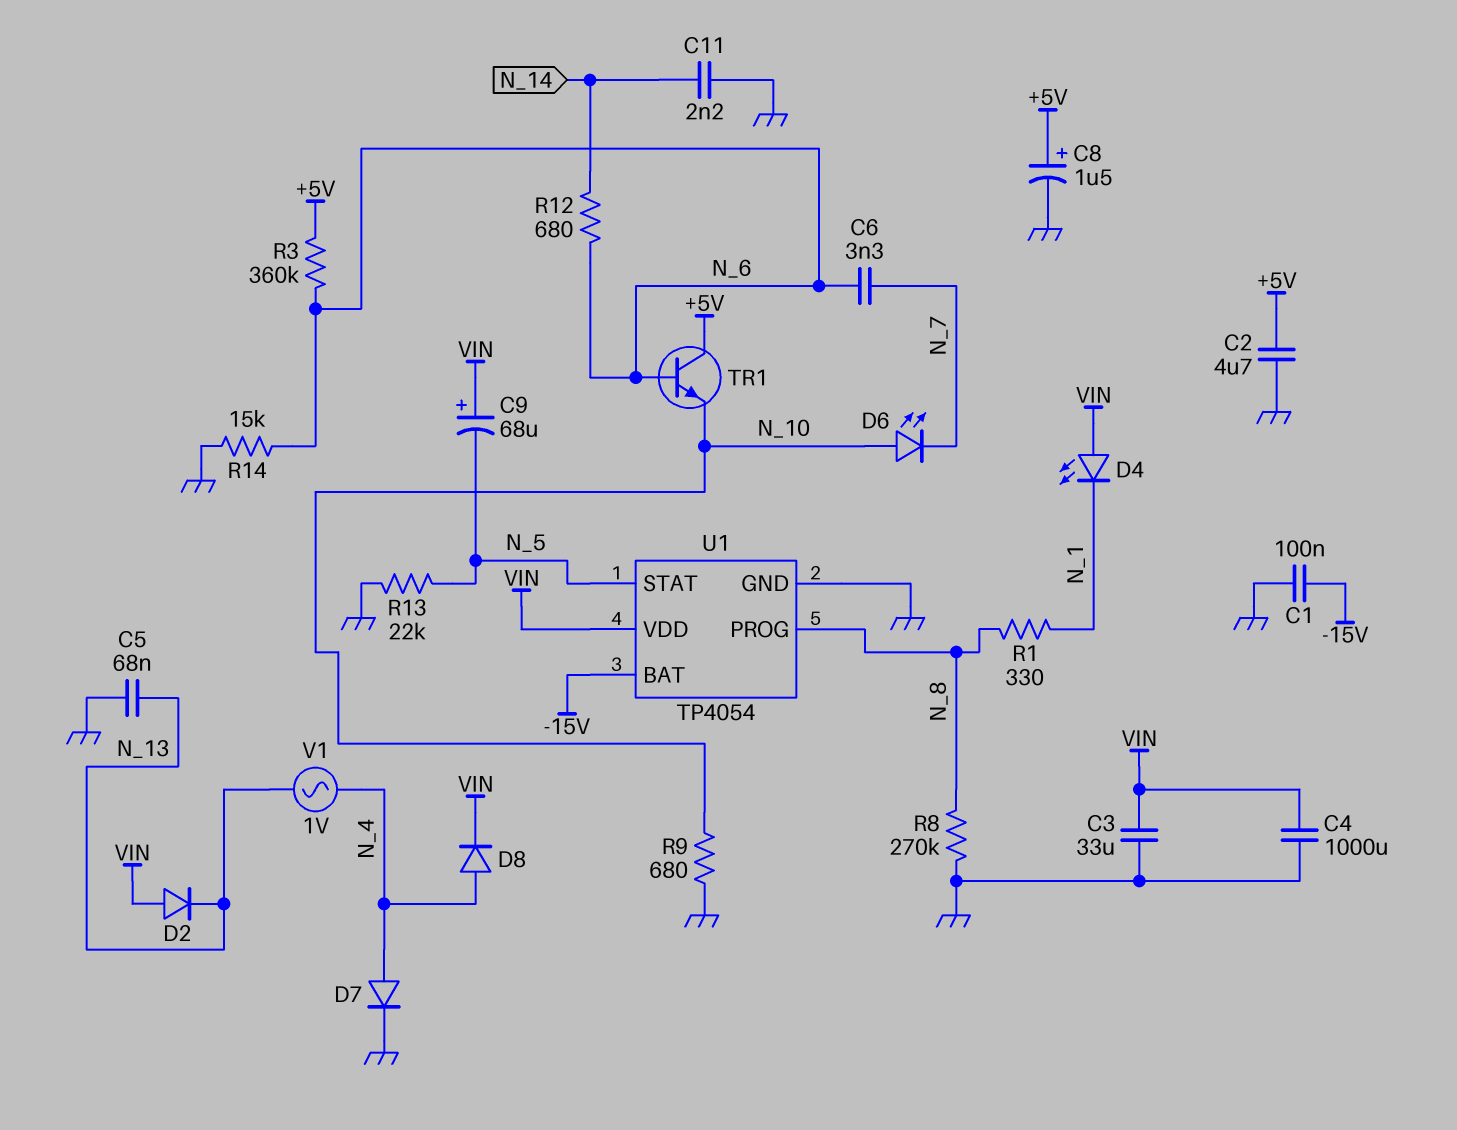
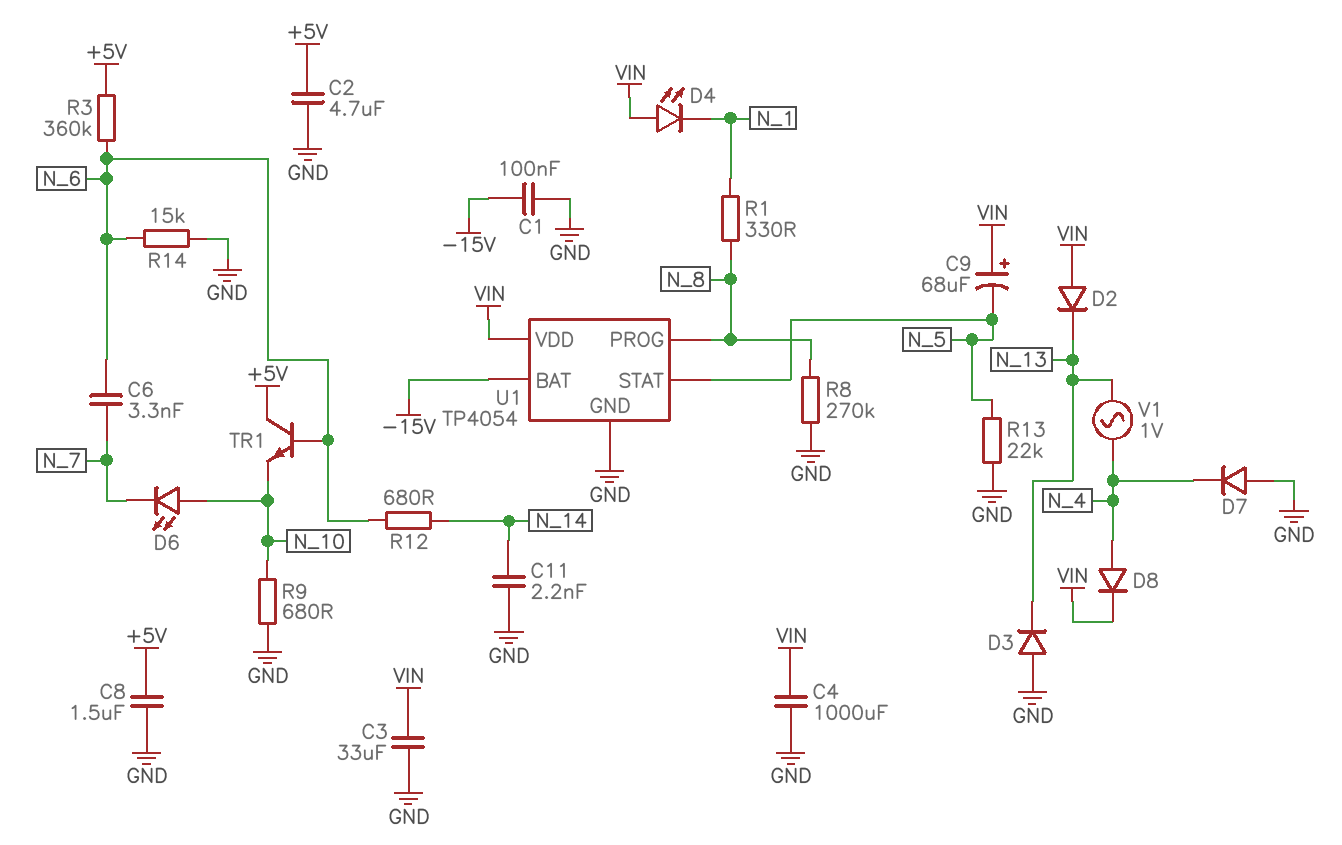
C5: 68nF (GND, N_13) -> none
C8: 1.5uF (plus +5V, minus GND) -> 1.5uF (+5V, GND)
D3: none -> diode (A GND, K N_13)
D7: diode (A N_4, K GND) -> diode (A GND, K N_4)

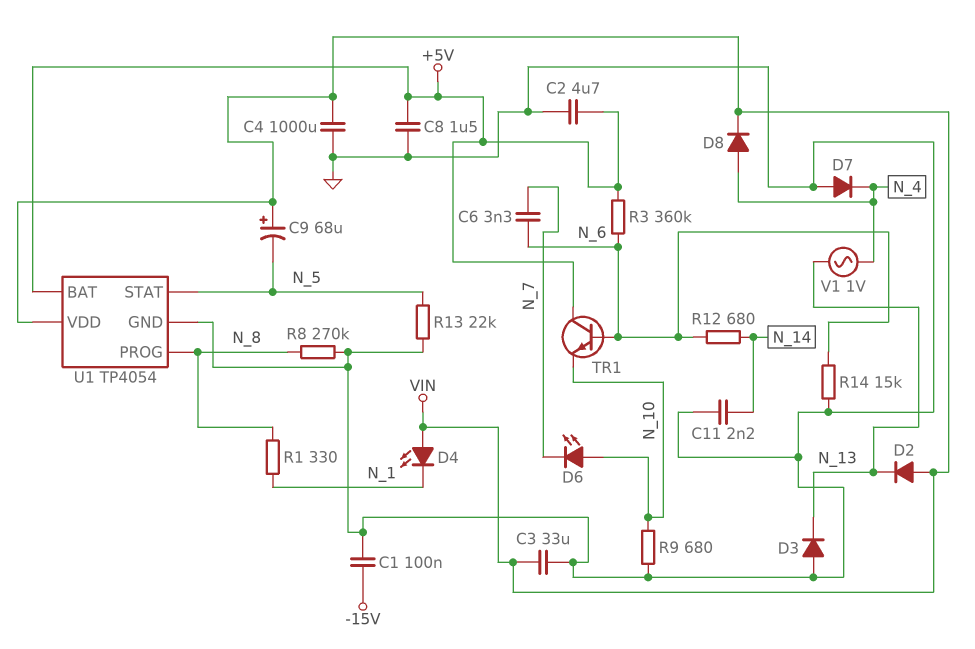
U1 pin BAT: -15V -> +5V

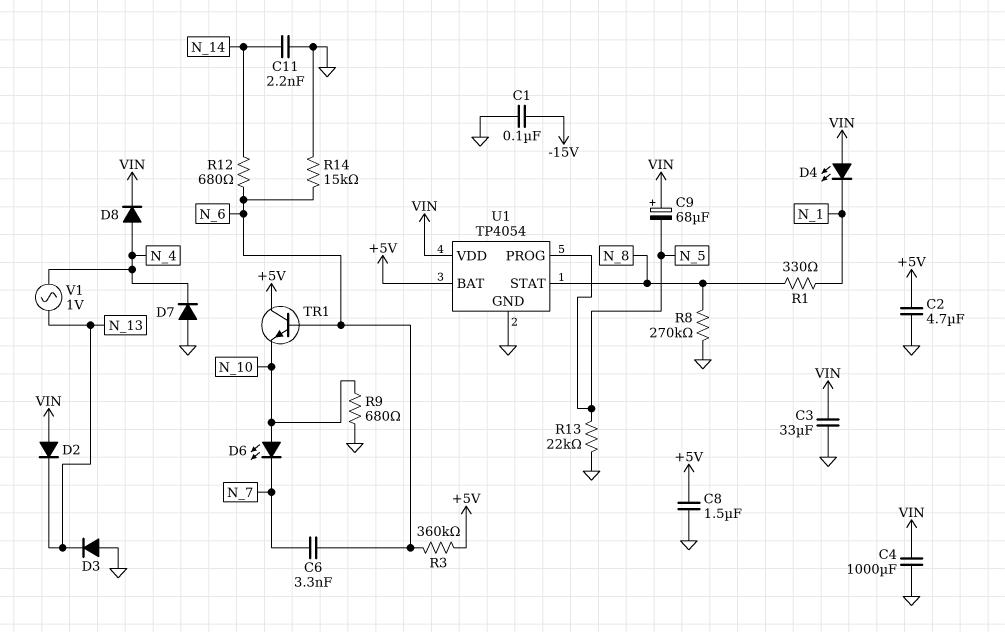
U1 pin PROG: N_8 -> N_5
U1 pin STAT: N_5 -> N_8

